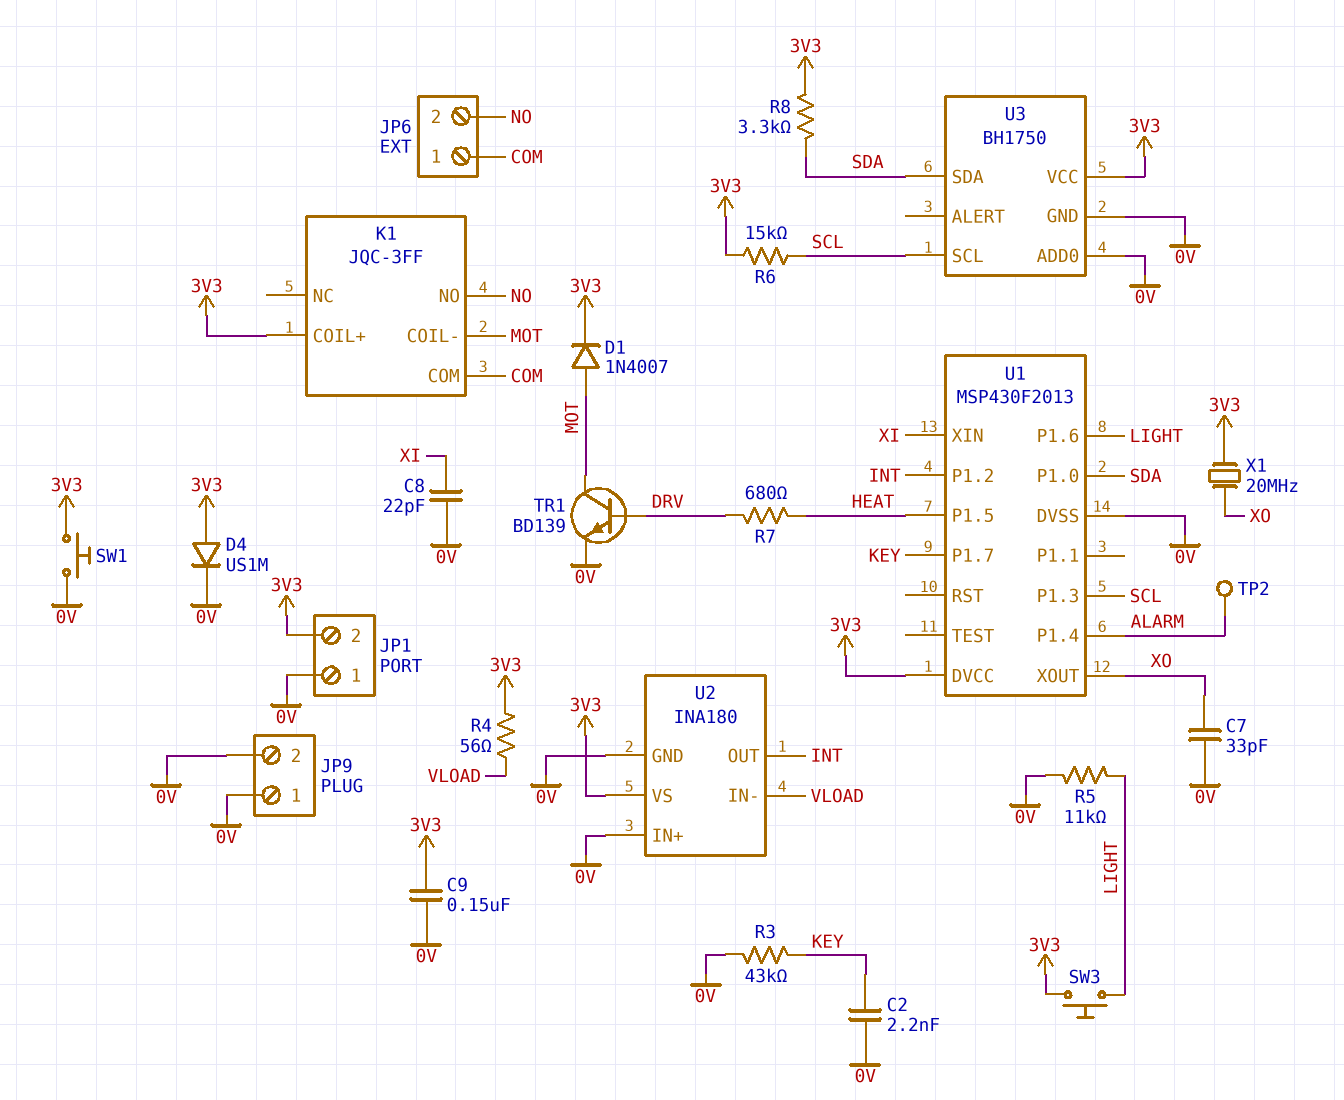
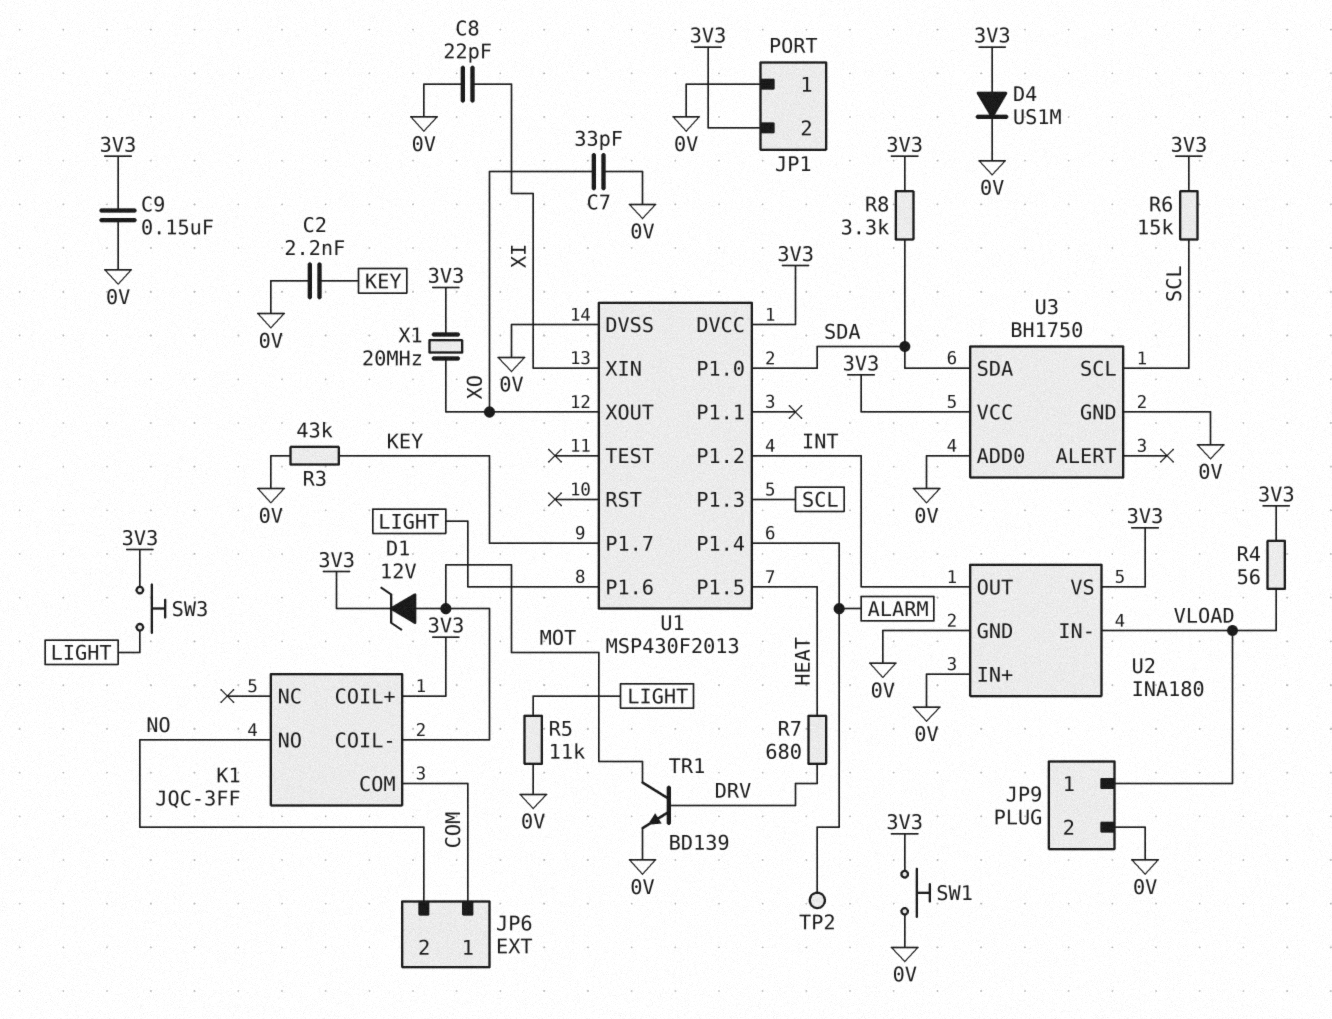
D1: diode 1N4007 (A MOT, K 3V3) -> zener 12V (A MOT, K 3V3)
JP9 pin 1: 0V -> VLOAD

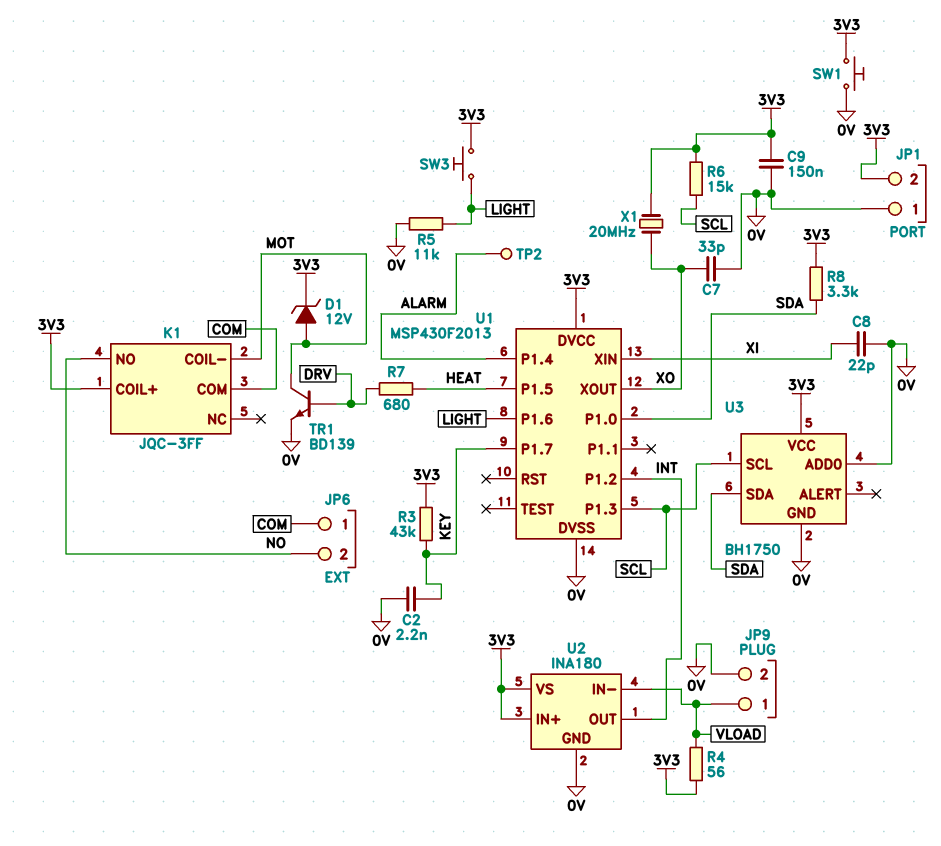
D4: diode US1M (A 3V3, K 0V) -> none
R3: 43k (0V, KEY) -> 43k (3V3, KEY)
U2 pin IN+: 0V -> 3V3

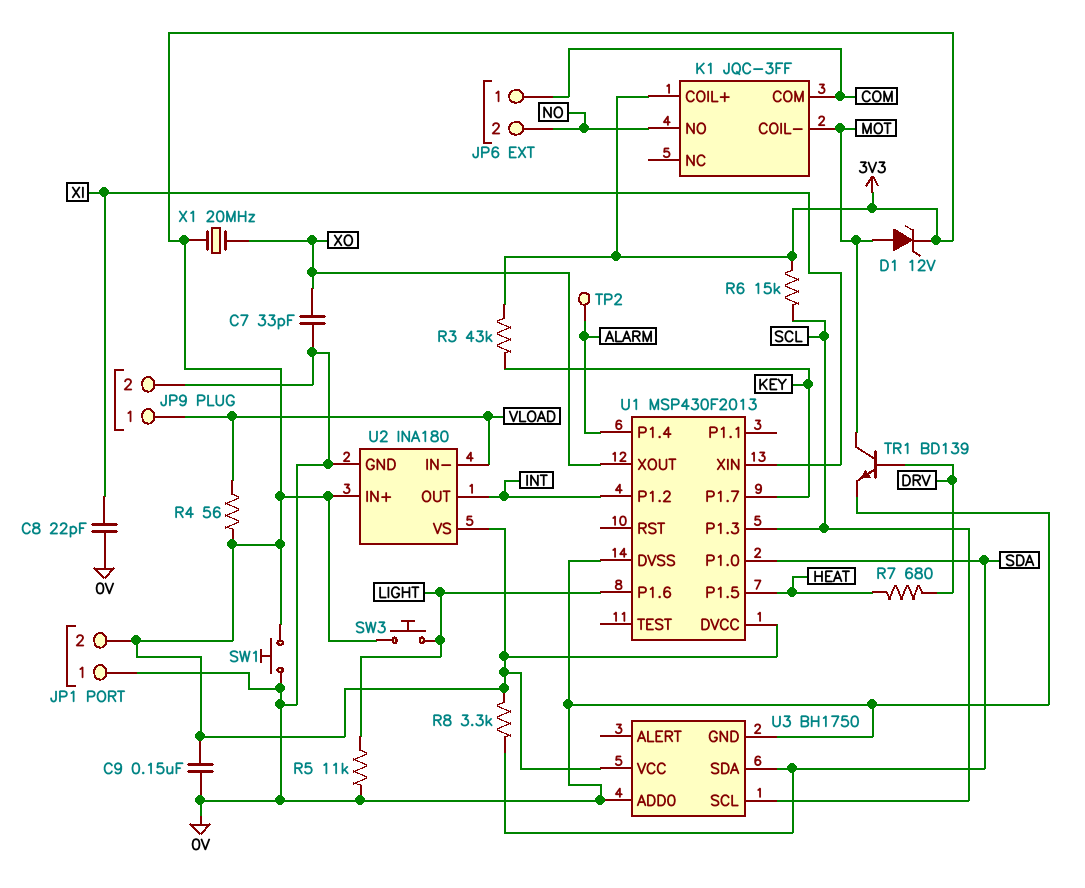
C2: 2.2nF (0V, KEY) -> none

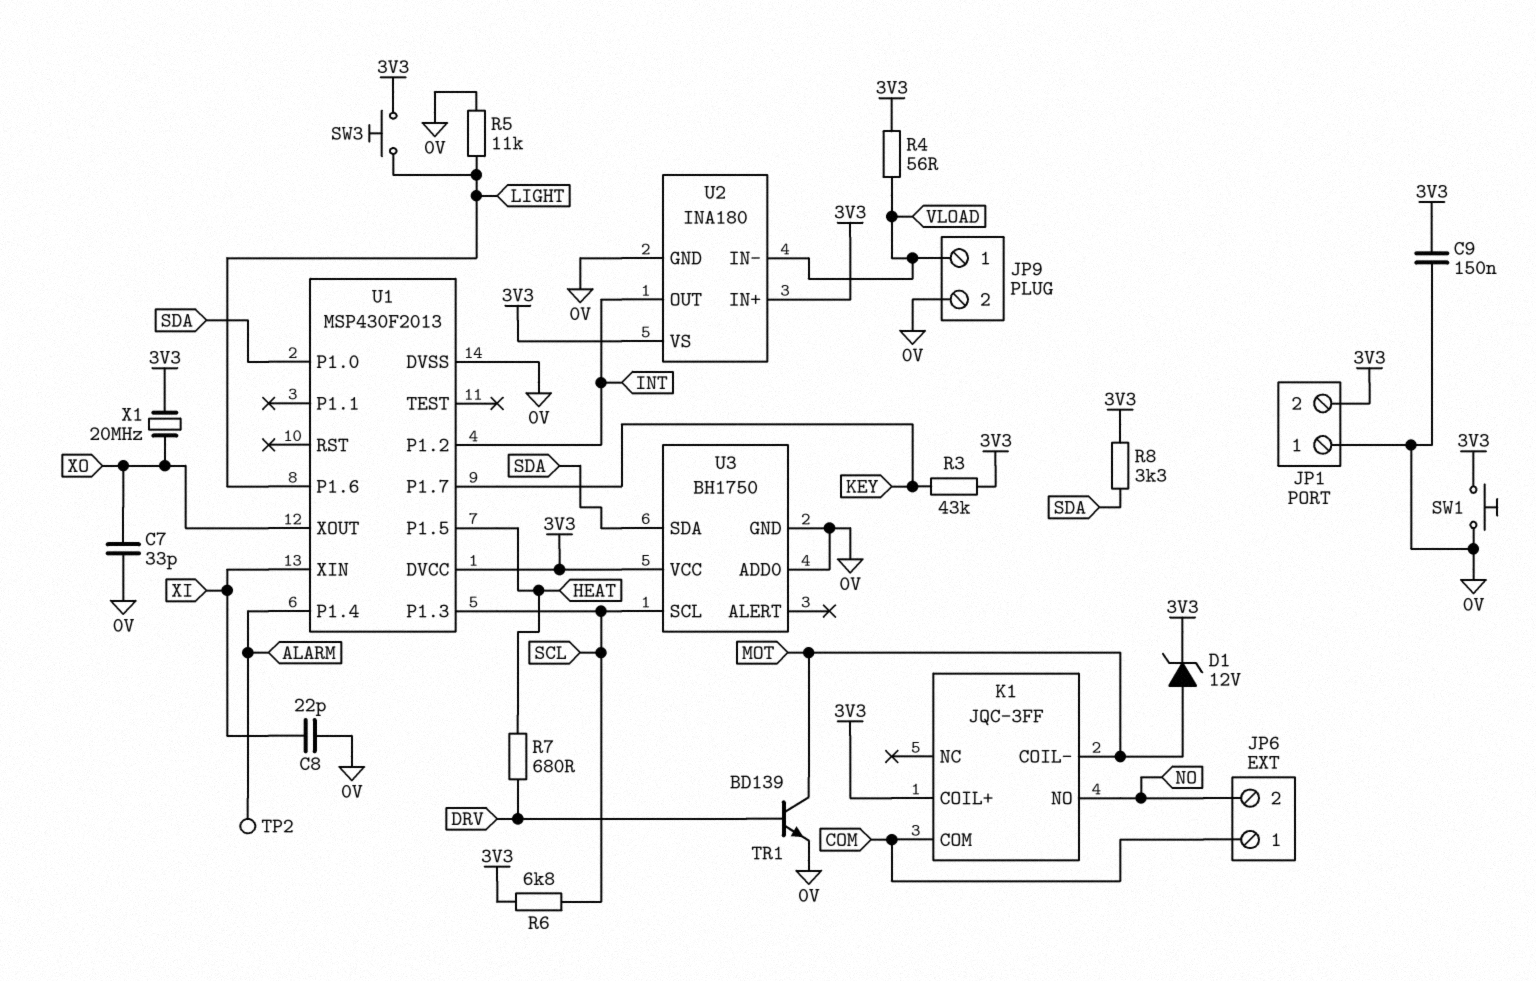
R6: 15k (3V3, SCL) -> 6.8k (3V3, SCL)

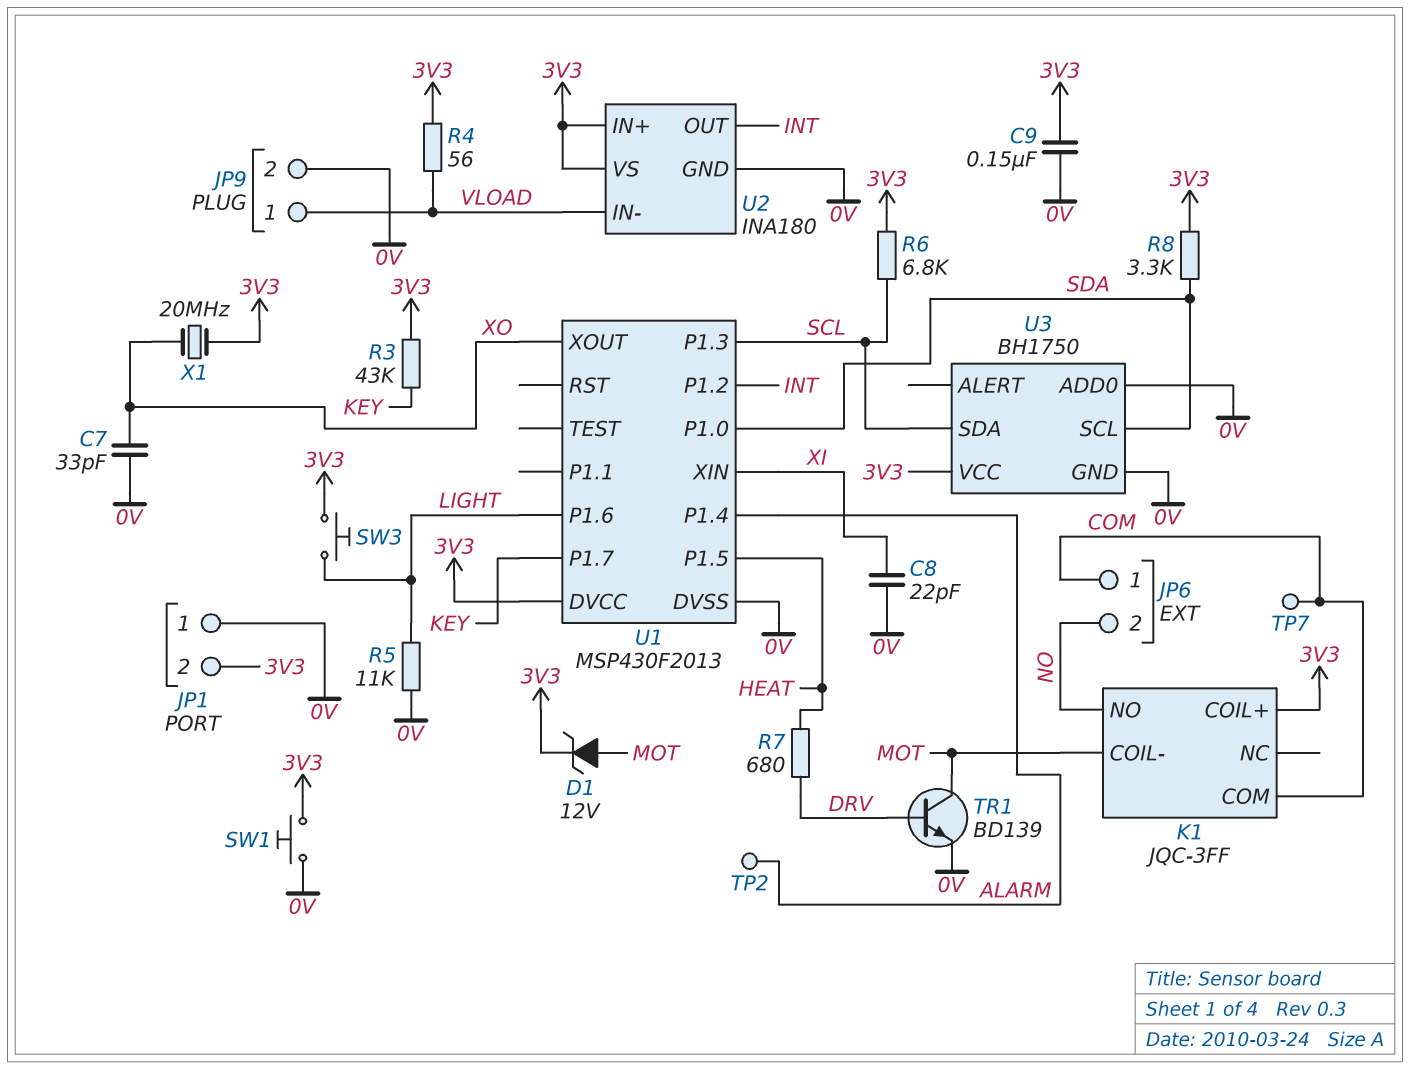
TP7: none -> test point (COM)
U3 pin SCL: SCL -> SDA
U3 pin SDA: SDA -> SCL

